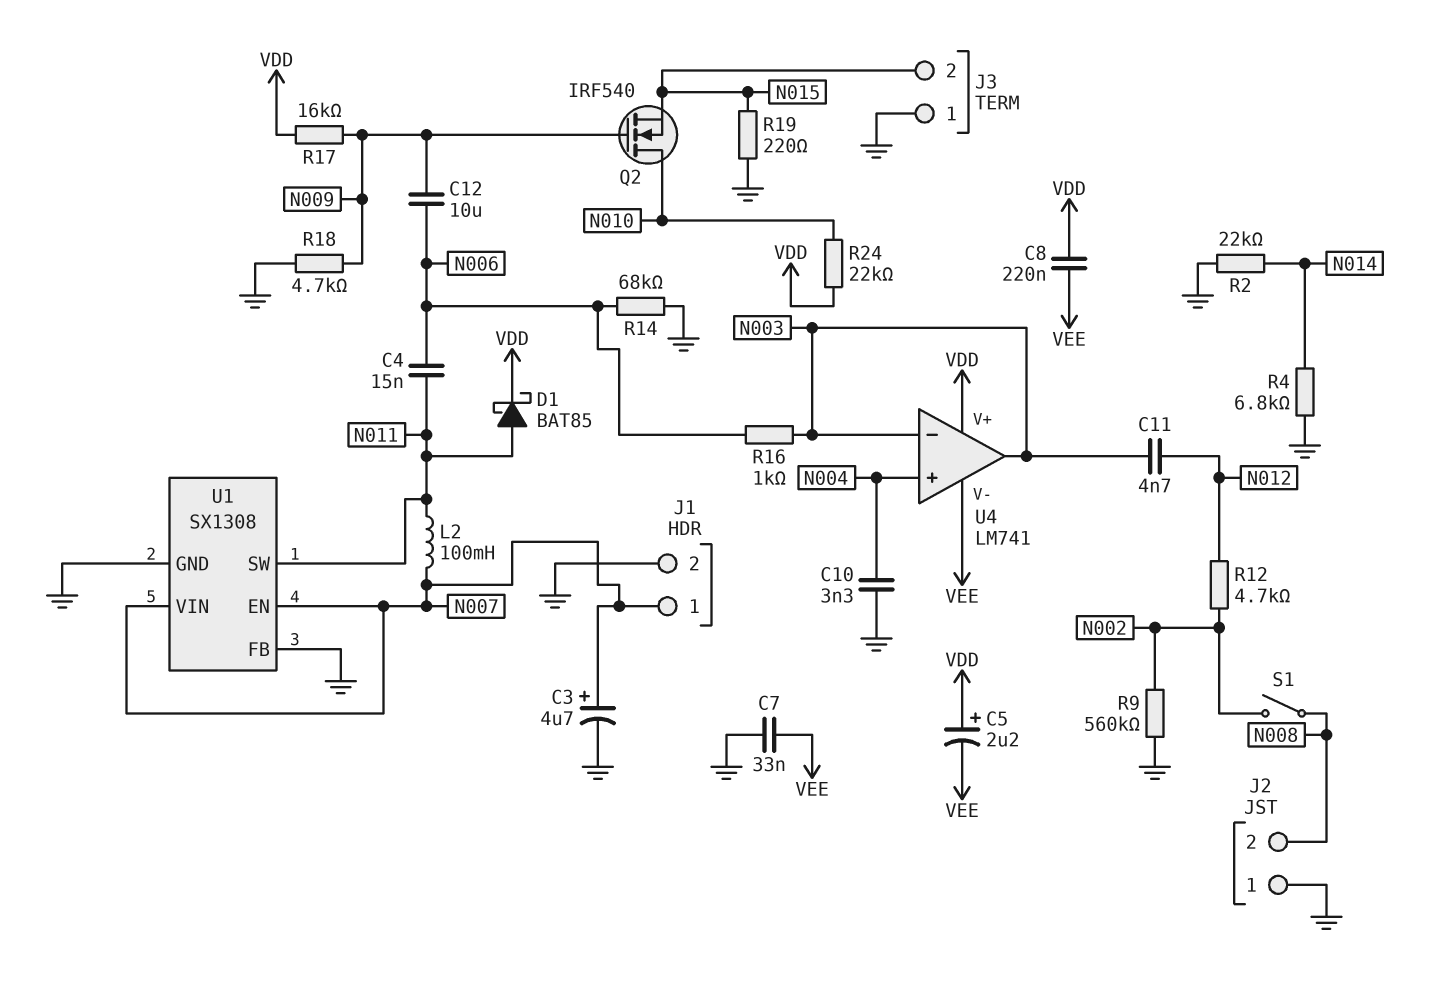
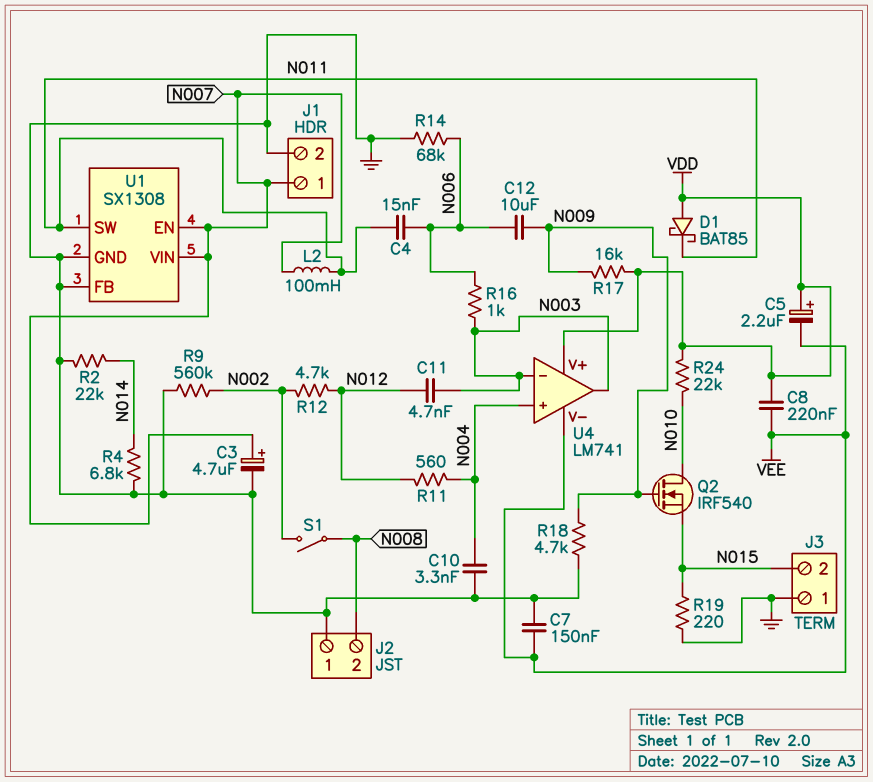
C7: 33nF (GND, VEE) -> 150nF (GND, VEE)
D1: schottky BAT85 (A N011, K VDD) -> schottky BAT85 (A VDD, K N011)
R11: none -> 560 (N004, N012)

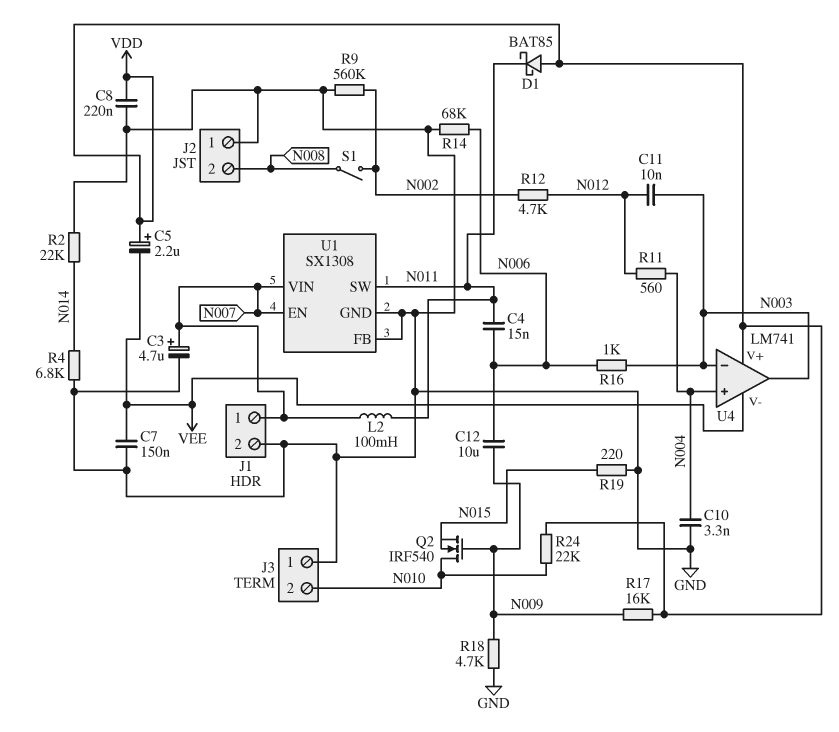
C8: 220nF (VDD, VEE) -> 220nF (GND, VDD)
C11: 4.7nF (N003, N012) -> 10nF (N003, N012)
J3 pin 2: N015 -> N010

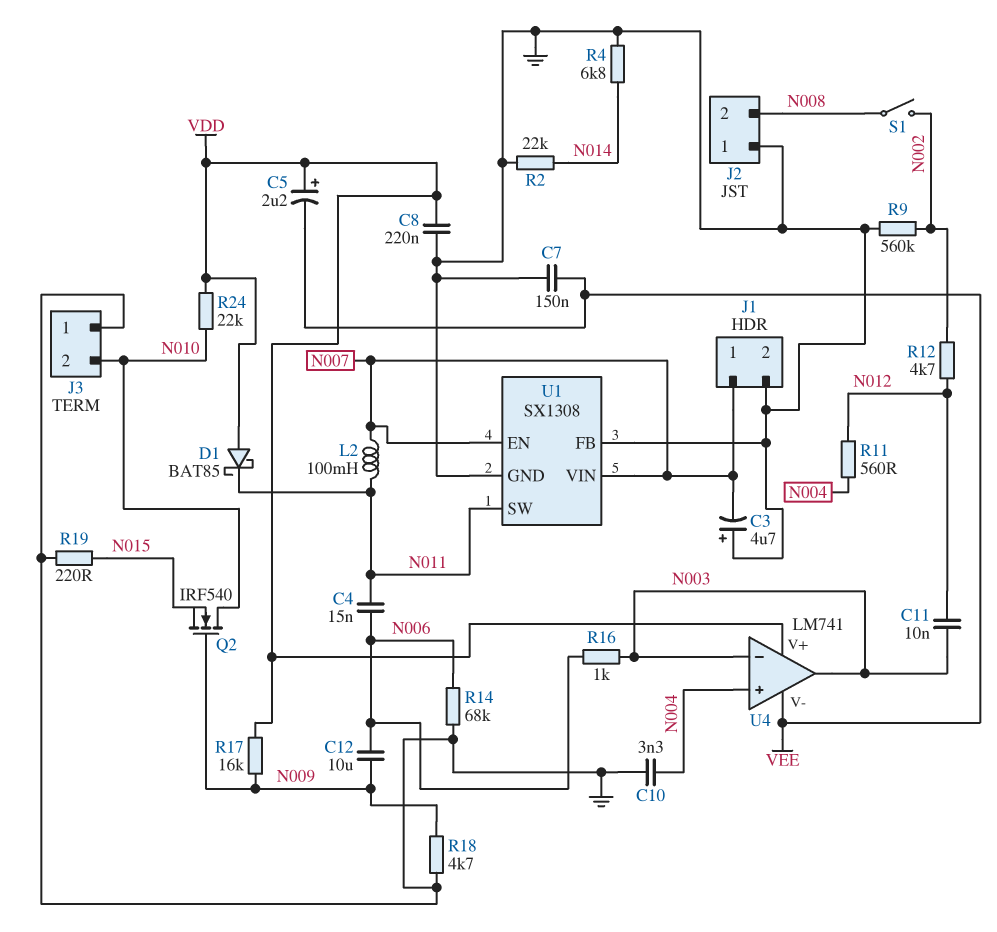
C3: 4.7uF (plus N007, minus GND) -> 4.7uF (plus GND, minus N007)

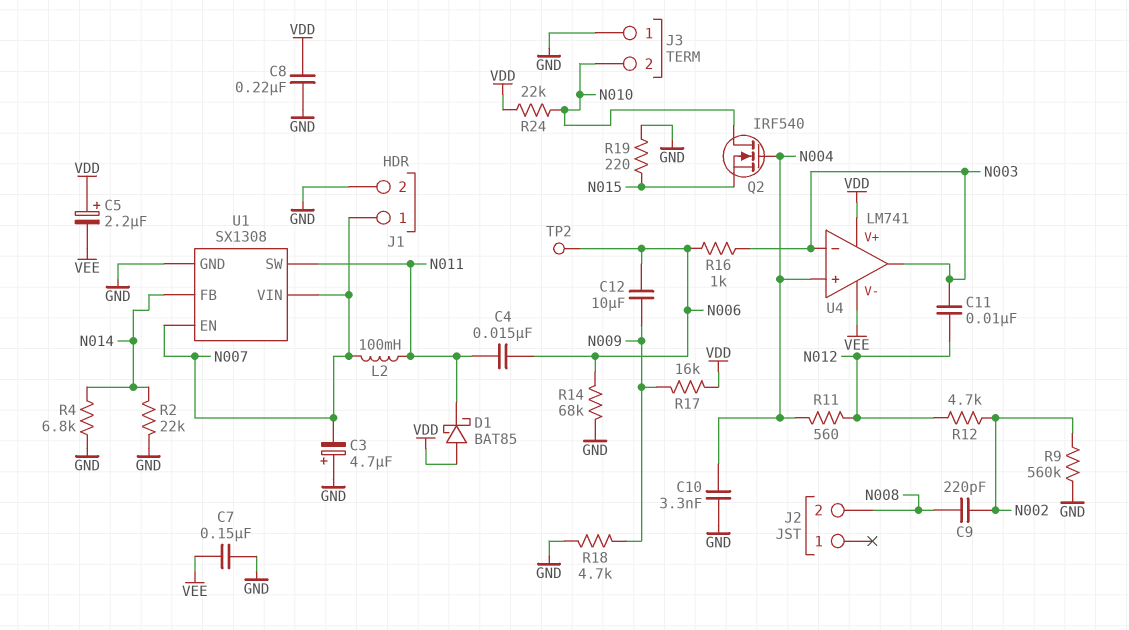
C9: none -> 220pF (N002, N008)
J2 pin 1: GND -> none
Q2: NMOS IRF540 (G N009, D N010, S N015) -> NMOS IRF540 (G N004, D N010, S N015)
S1: switch (N002, N008) -> none
TP2: none -> test point (N006)
U1 pin FB: GND -> N014

